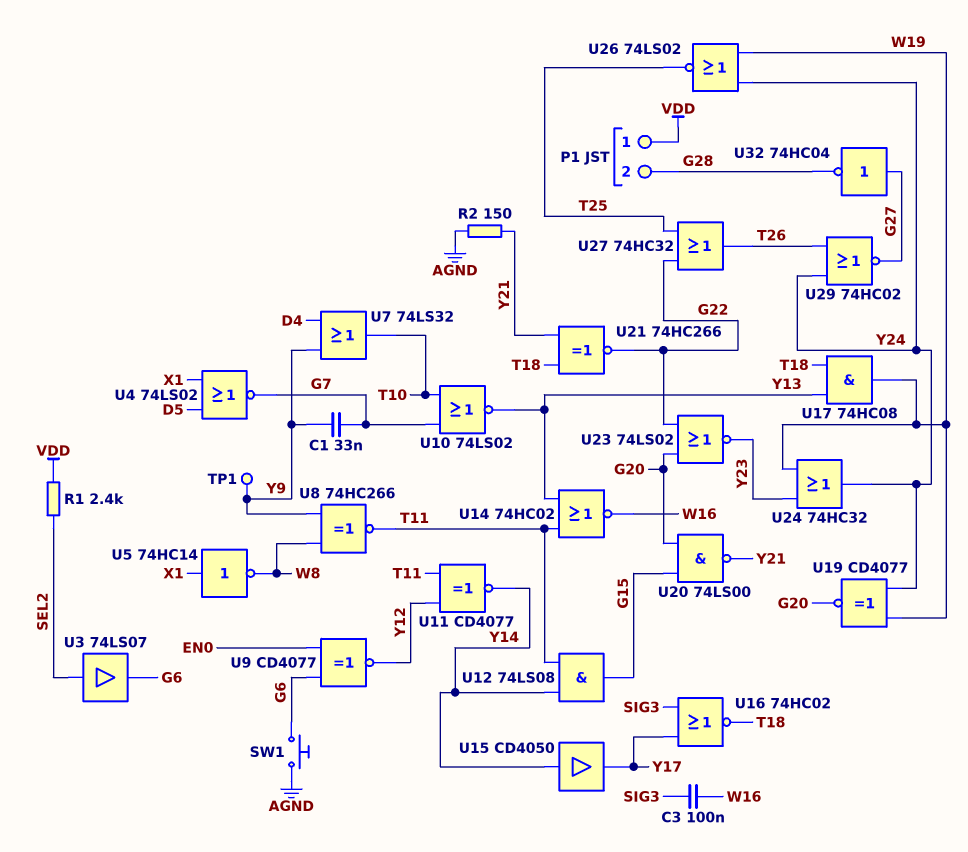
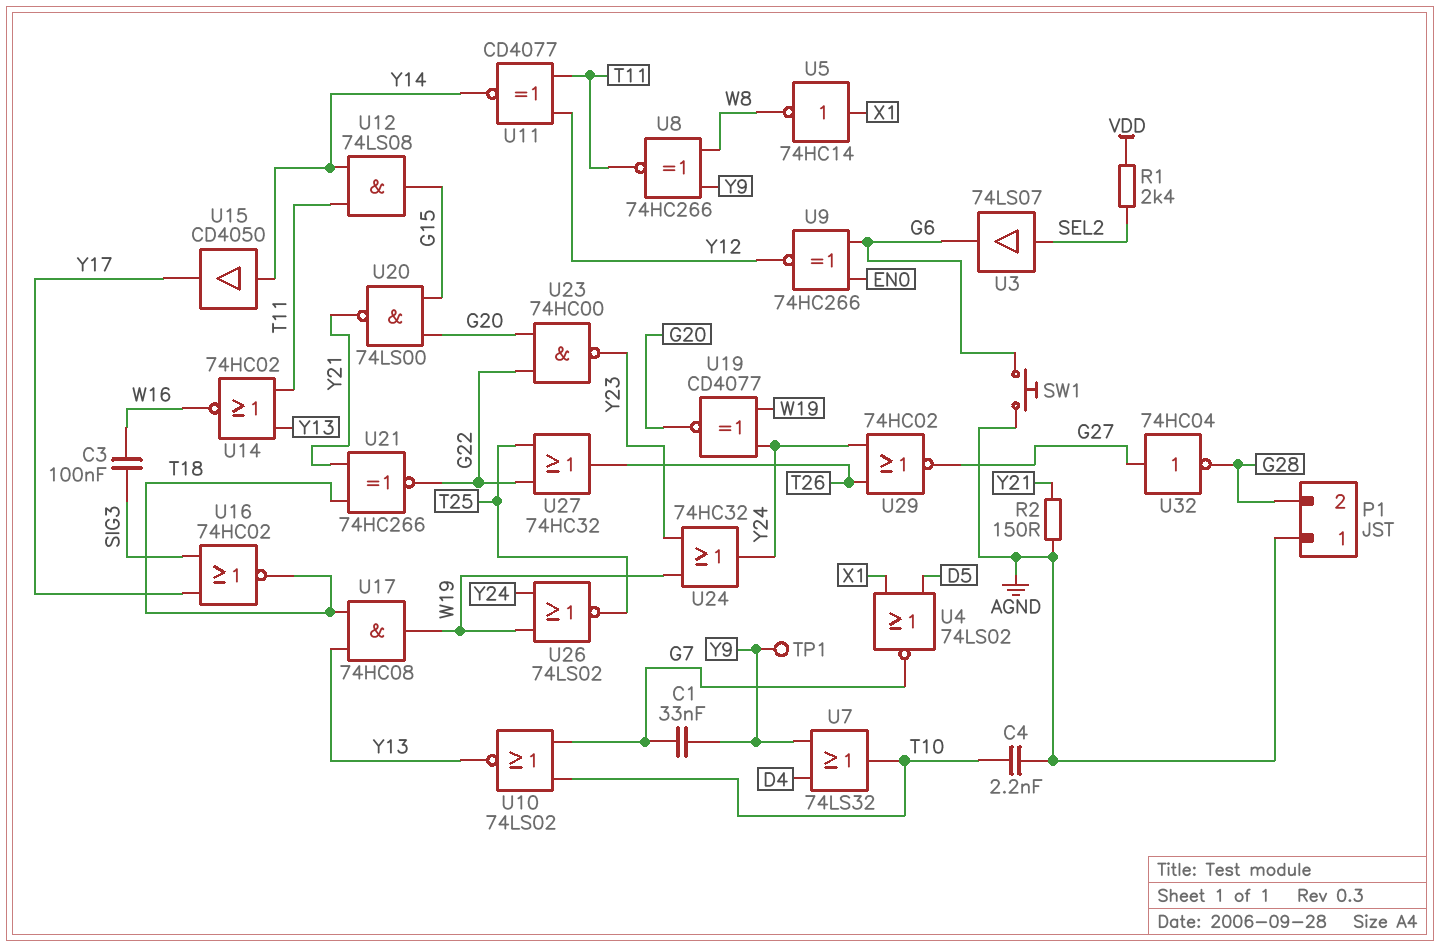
C4: none -> 2.2nF (AGND, T10)
P1 pin 1: VDD -> AGND
U9: XNOR CD4077 (in EN0, in G6, out Y12) -> XNOR 74HC266 (in EN0, in G6, out Y12)
U23: NOR 74LS02 (in G20, in G22, out Y23) -> NAND 74HC00 (in G20, in G22, out Y23)

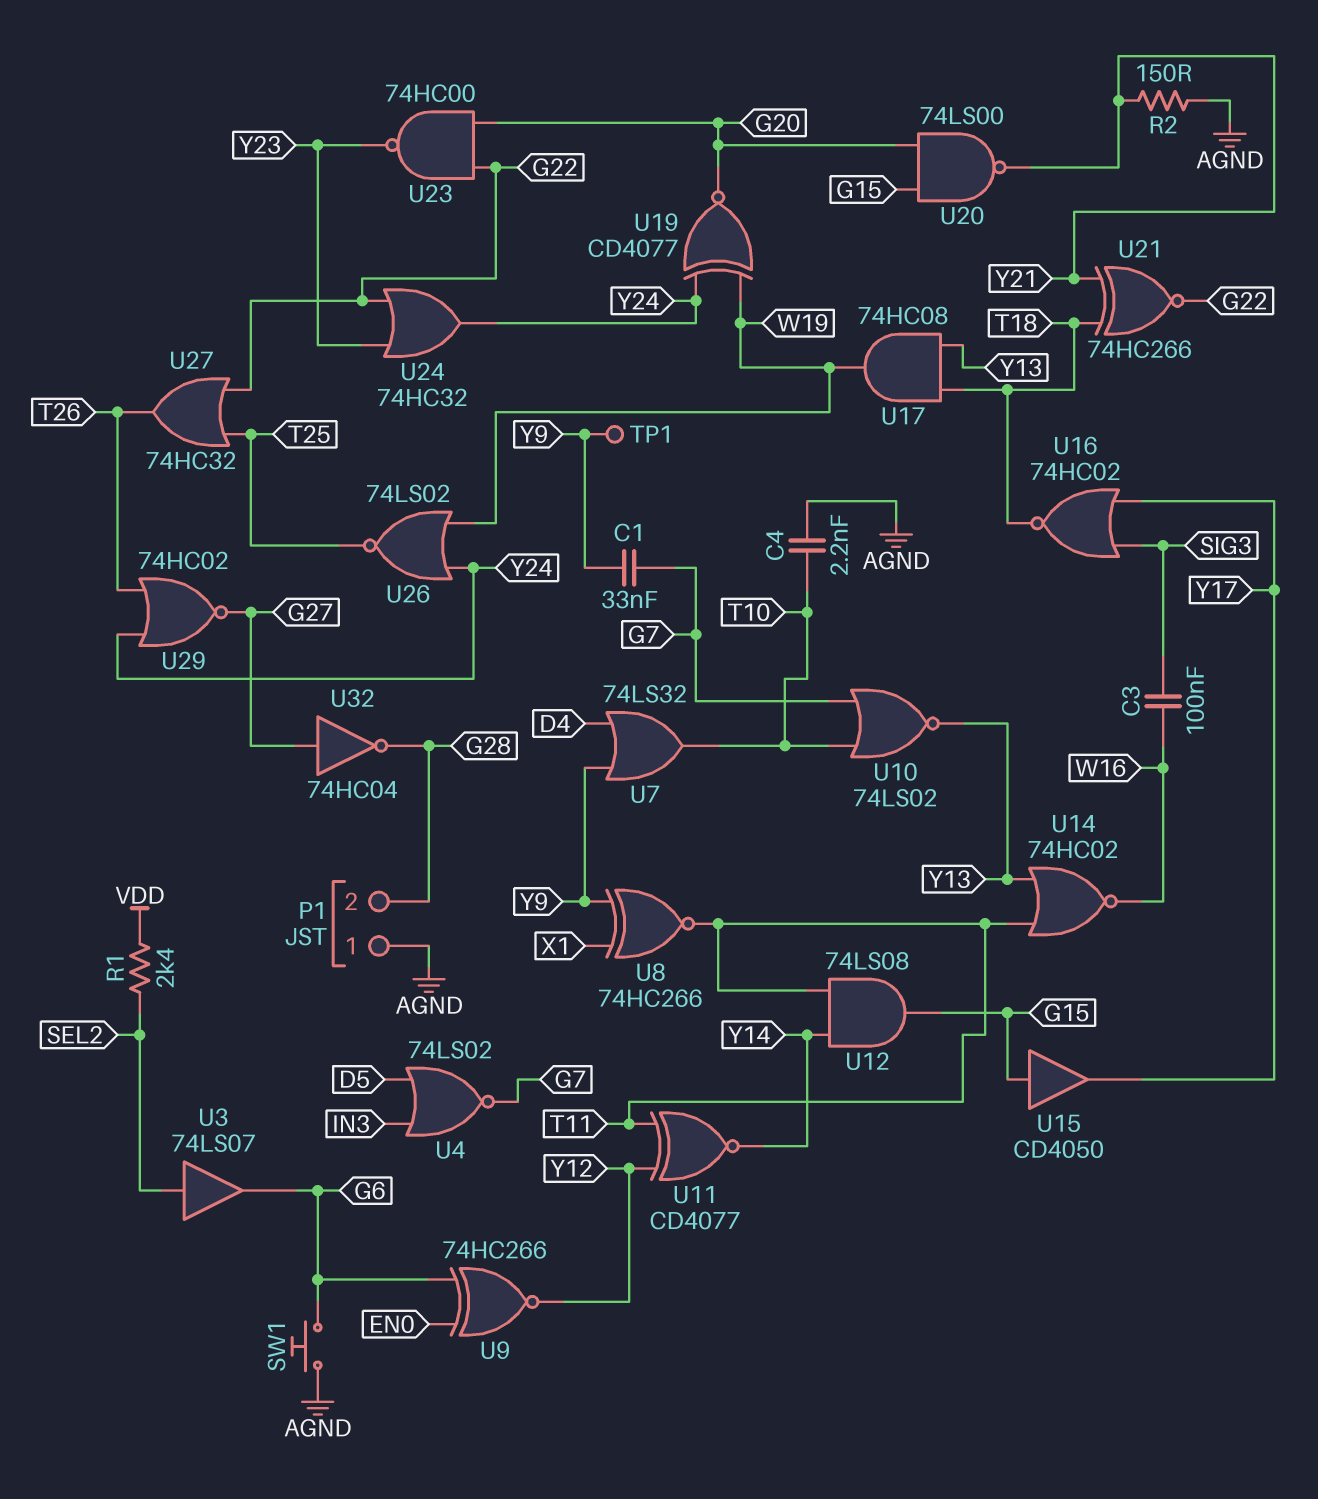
U4: NOR 74LS02 (in D5, in X1, out G7) -> NOR 74LS02 (in D5, in IN3, out G7)
U5: NOT 74HC14 (in X1, out W8) -> none
U8: XNOR 74HC266 (in W8, in Y9, out T11) -> XNOR 74HC266 (in X1, in Y9, out T11)
U15: buffer CD4050 (in Y14, out Y17) -> buffer CD4050 (in G15, out Y17)
U24: OR 74HC32 (in W19, in Y23, out Y24) -> OR 74HC32 (in G22, in Y23, out Y24)

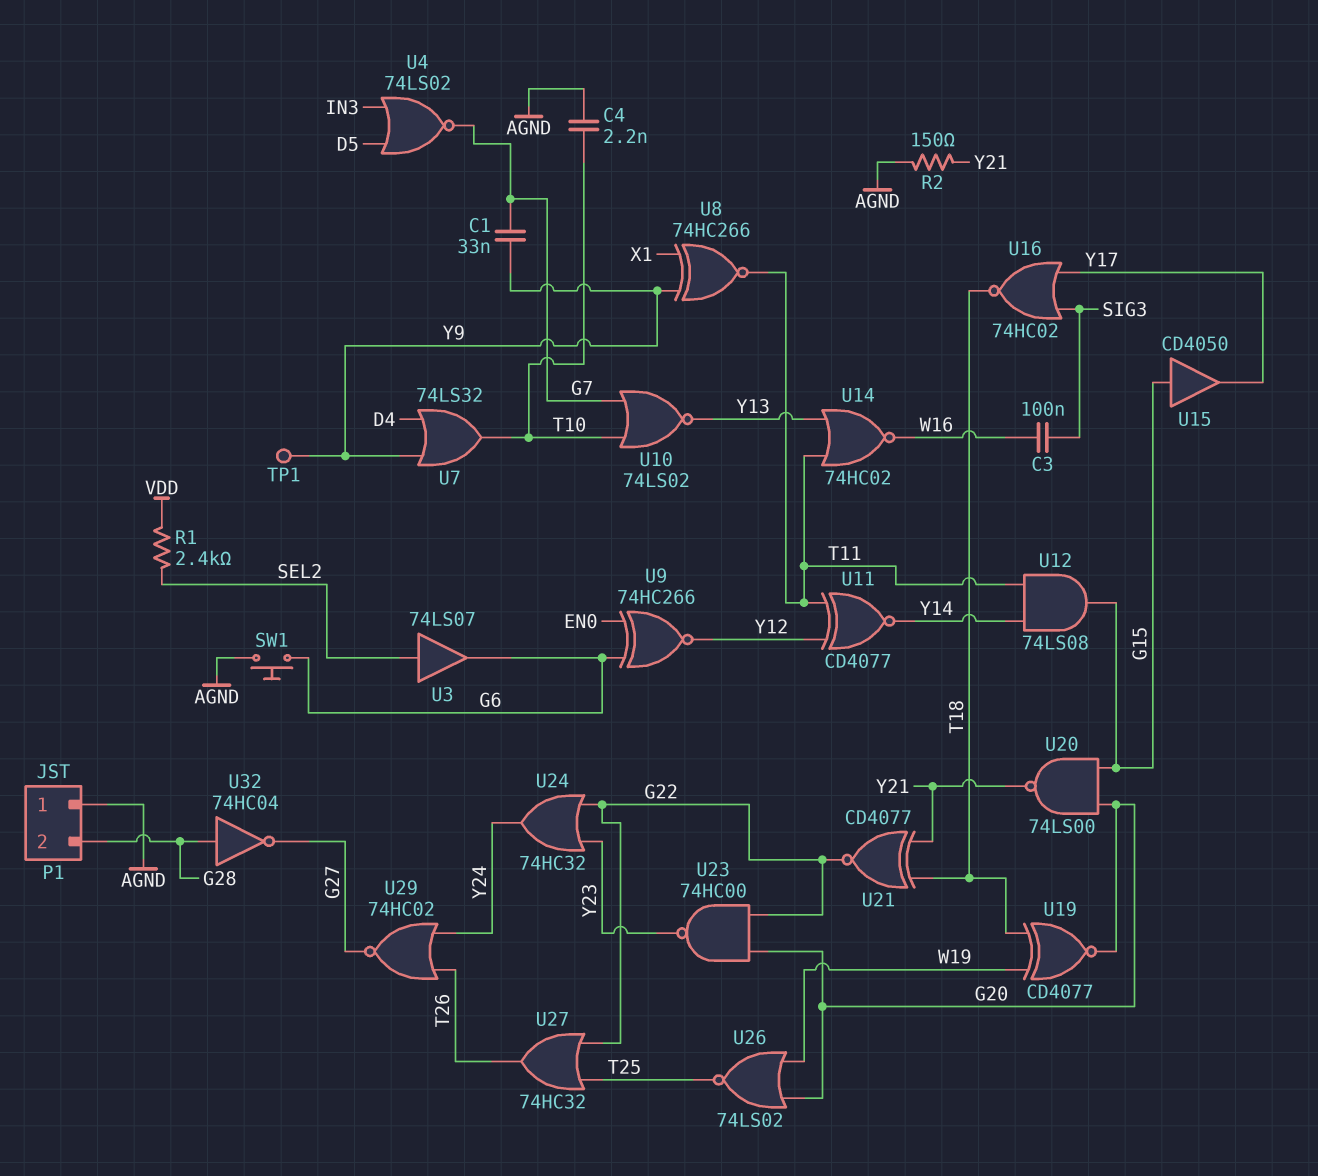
U17: AND 74HC08 (in T18, in Y13, out W19) -> none
U19: XNOR CD4077 (in W19, in Y24, out G20) -> XNOR CD4077 (in T18, in W19, out G20)
U21: XNOR 74HC266 (in T18, in Y21, out G22) -> XNOR CD4077 (in T18, in Y21, out G22)
U26: NOR 74LS02 (in W19, in Y24, out T25) -> NOR 74LS02 (in G20, in W19, out T25)
U32: NOT 74HC04 (in G27, out G28) -> NOT 74HC04 (in G28, out G27)

